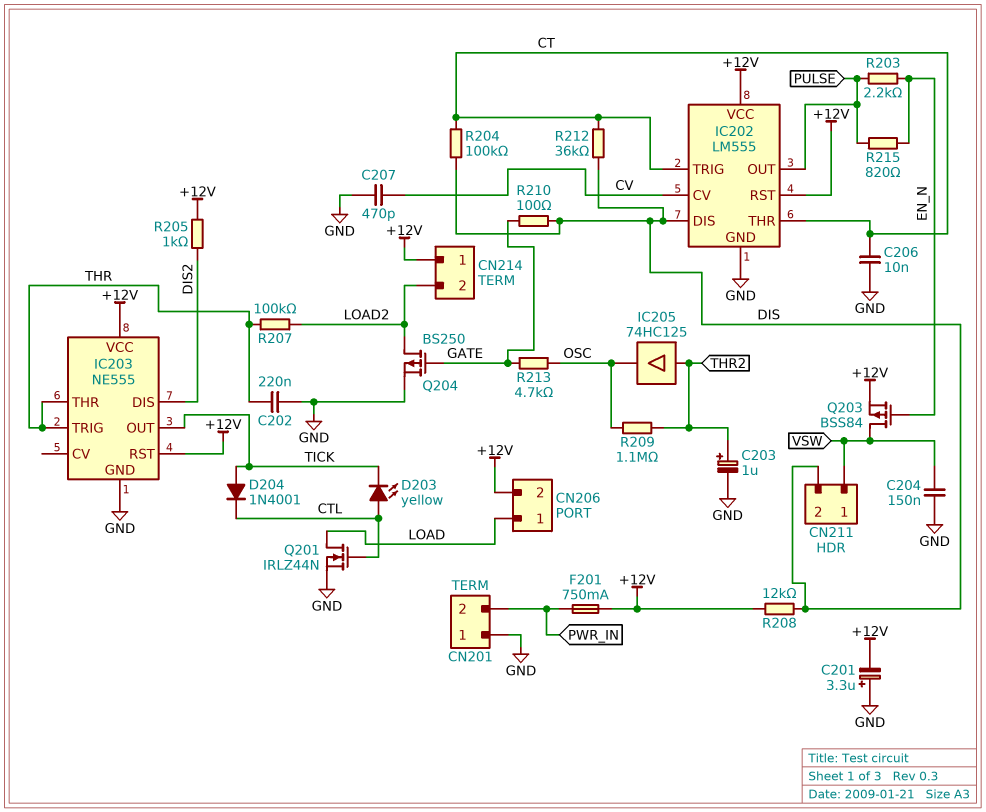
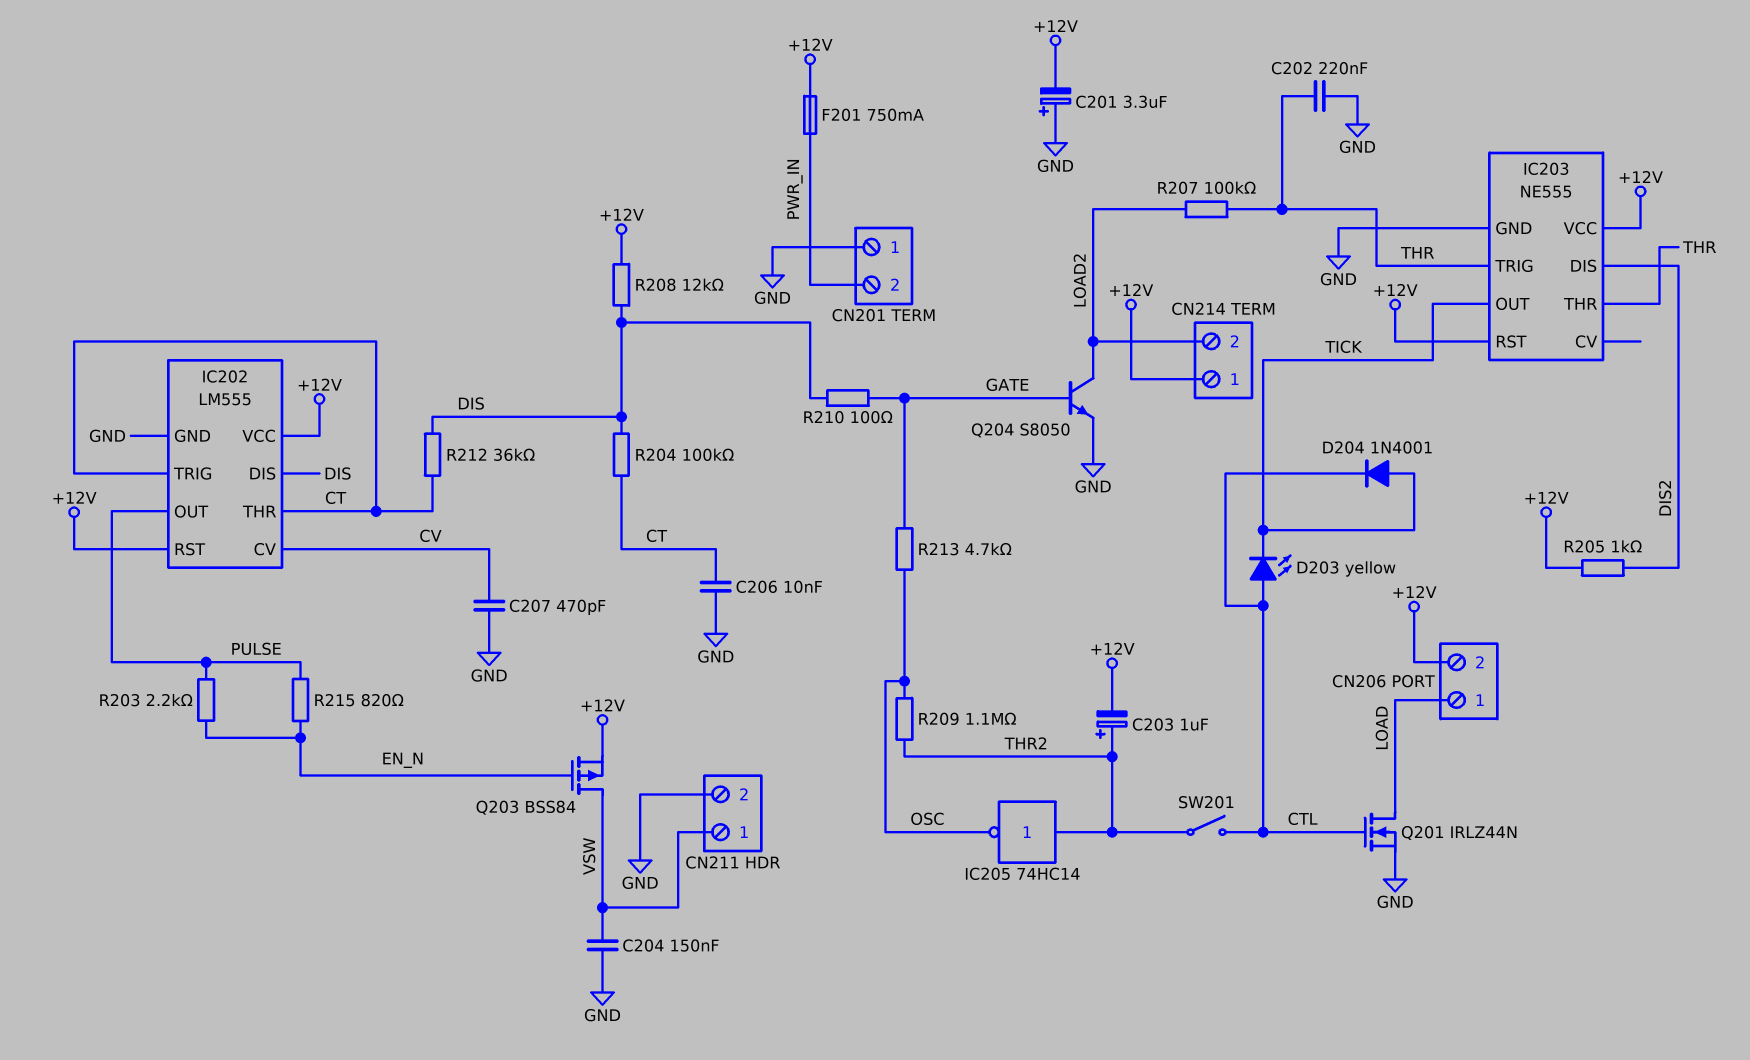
C203: 1uF (plus THR2, minus GND) -> 1uF (plus THR2, minus +12V)
CN211 pin 2: DIS -> GND
IC205: buffer 74HC125 (in THR2, out OSC) -> NOT 74HC14 (in THR2, out OSC)
Q204: PMOS BS250 (G GATE, D LOAD2, S GND) -> NPN S8050 (B GATE, C LOAD2, E GND)
SW201: none -> switch (CTL, THR2)

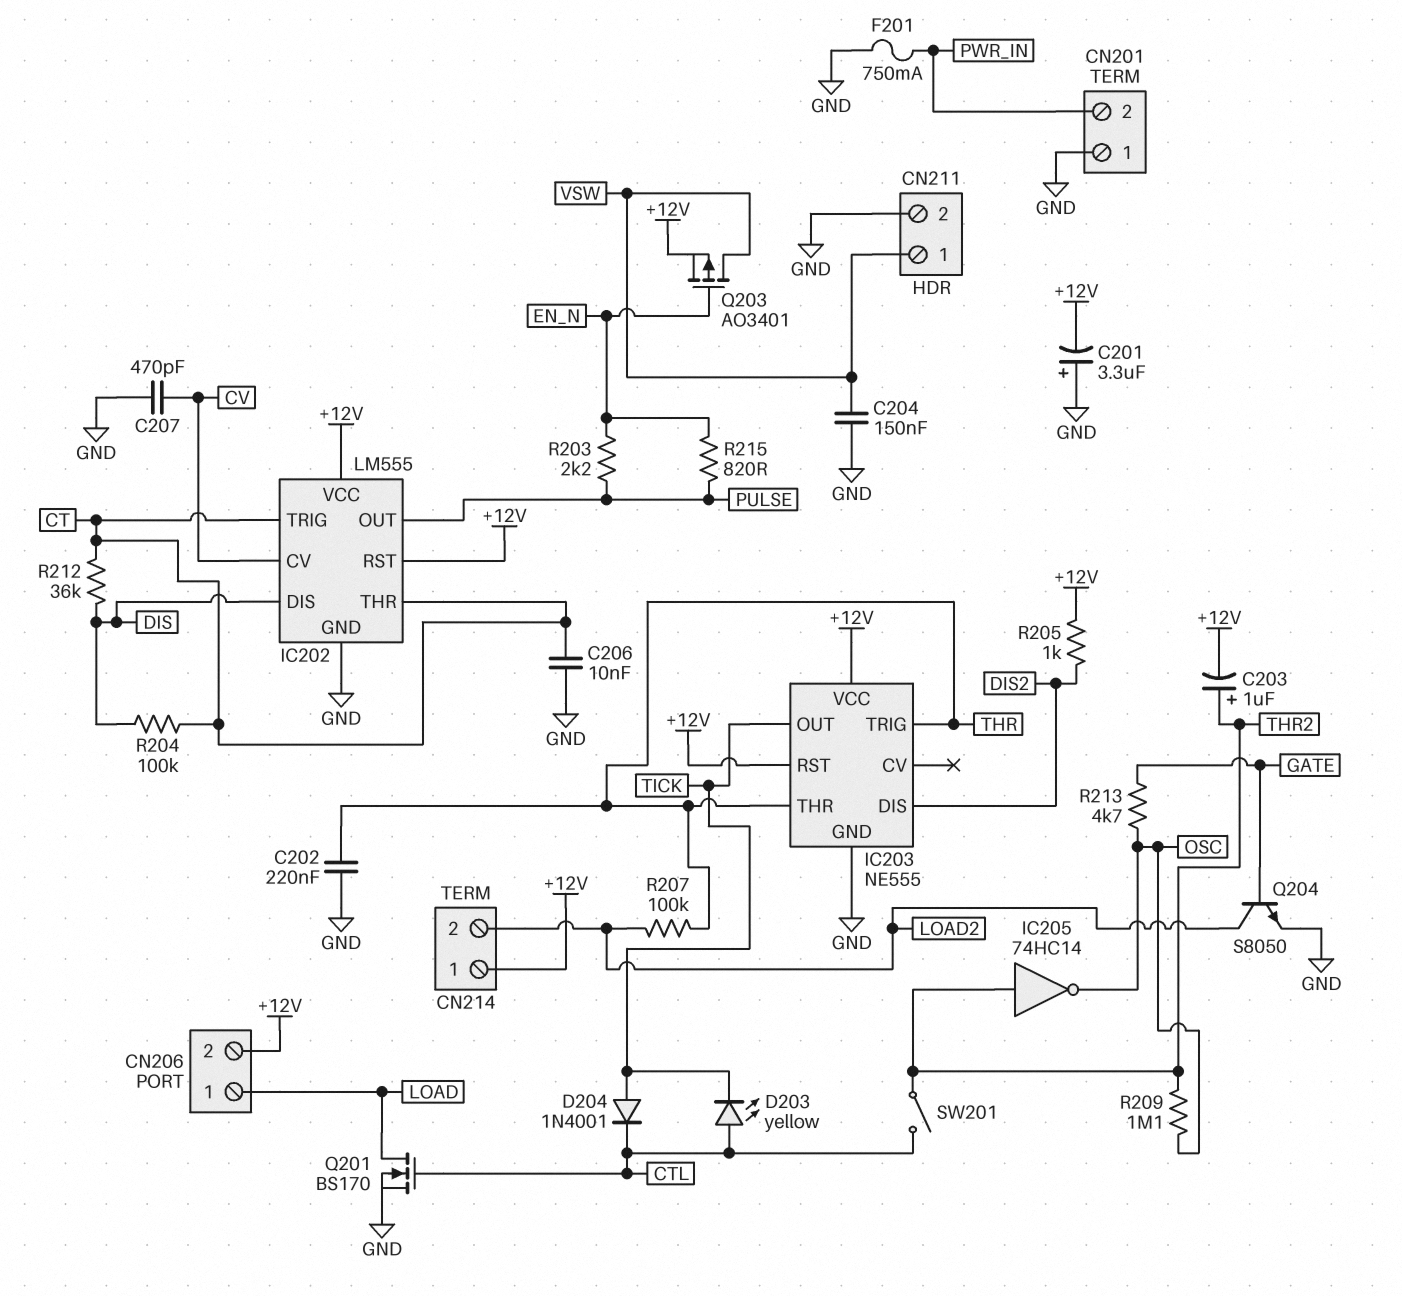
F201: 750mA (+12V, PWR_IN) -> 750mA (GND, PWR_IN)
Q201: NMOS IRLZ44N (G CTL, D LOAD, S GND) -> NMOS BS170 (G CTL, D LOAD, S GND)
Q203: PMOS BSS84 (G EN_N, D VSW, S +12V) -> PMOS AO3401 (G EN_N, D VSW, S +12V)
R208: 12k (+12V, DIS) -> none
R210: 100 (DIS, GATE) -> none

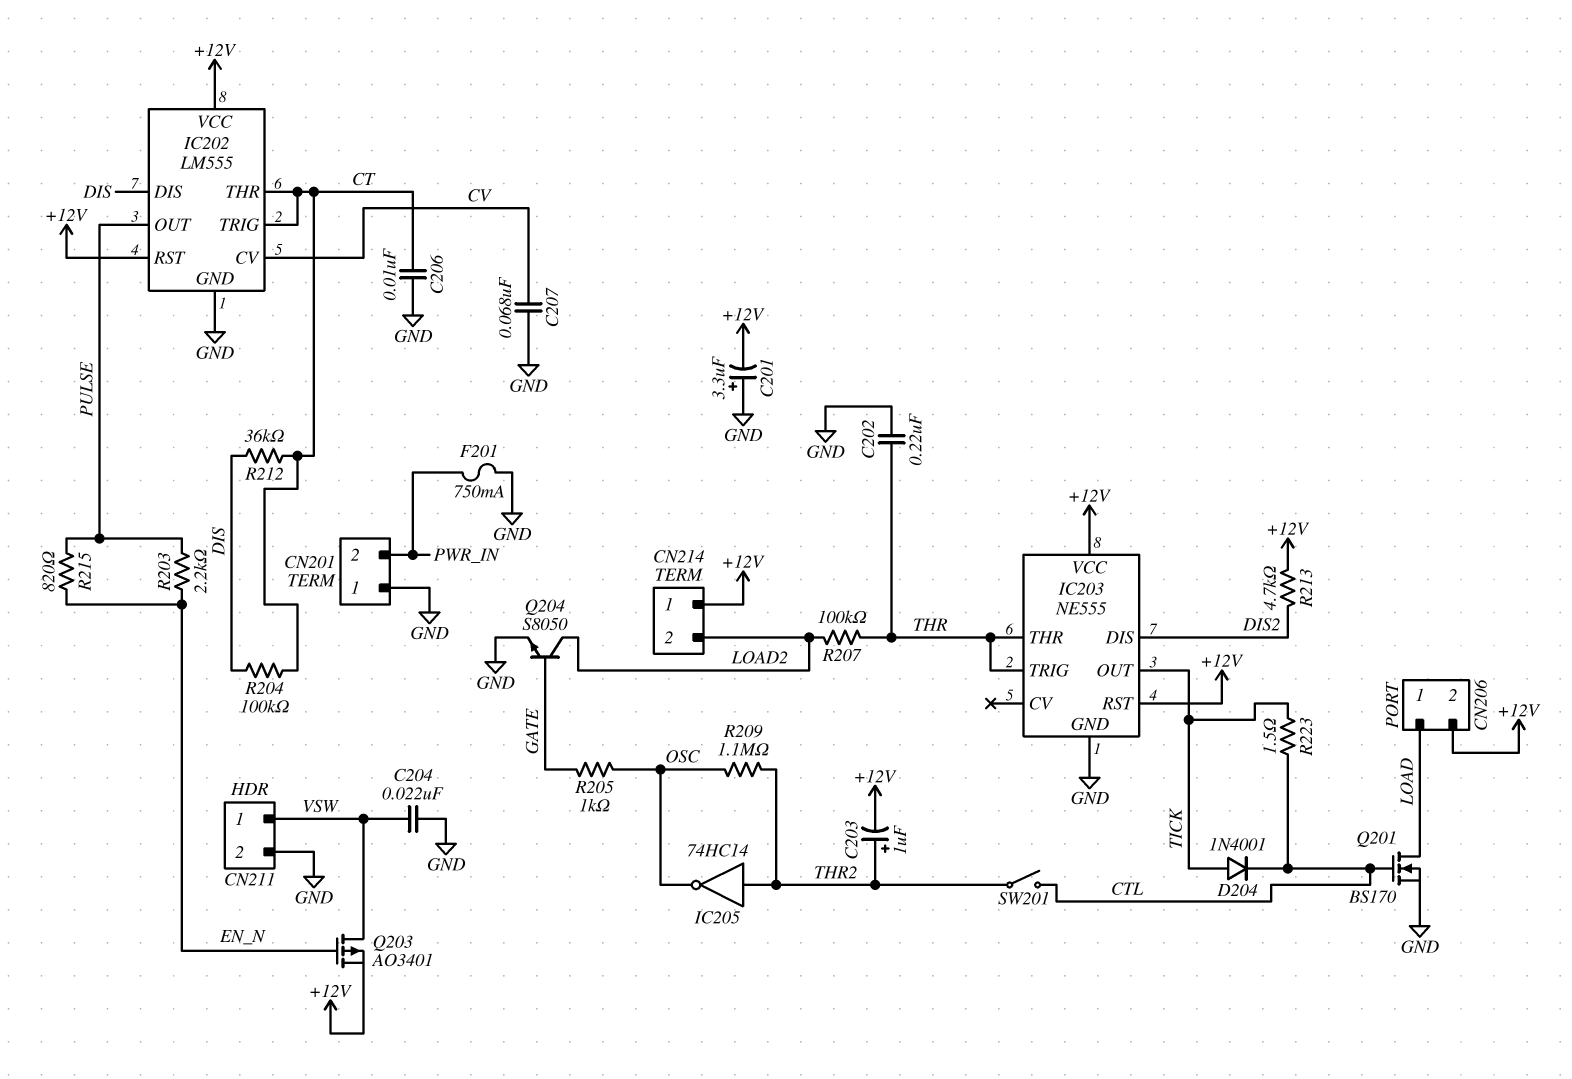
C204: 150nF (GND, VSW) -> 22nF (GND, VSW)
C207: 470pF (CV, GND) -> 68nF (CV, GND)
D203: LED yellow (A CTL, K TICK) -> none
R205: 1k (+12V, DIS2) -> 1k (GATE, OSC)
R213: 4.7k (GATE, OSC) -> 4.7k (+12V, DIS2)
R223: none -> 1.5 (CTL, TICK)

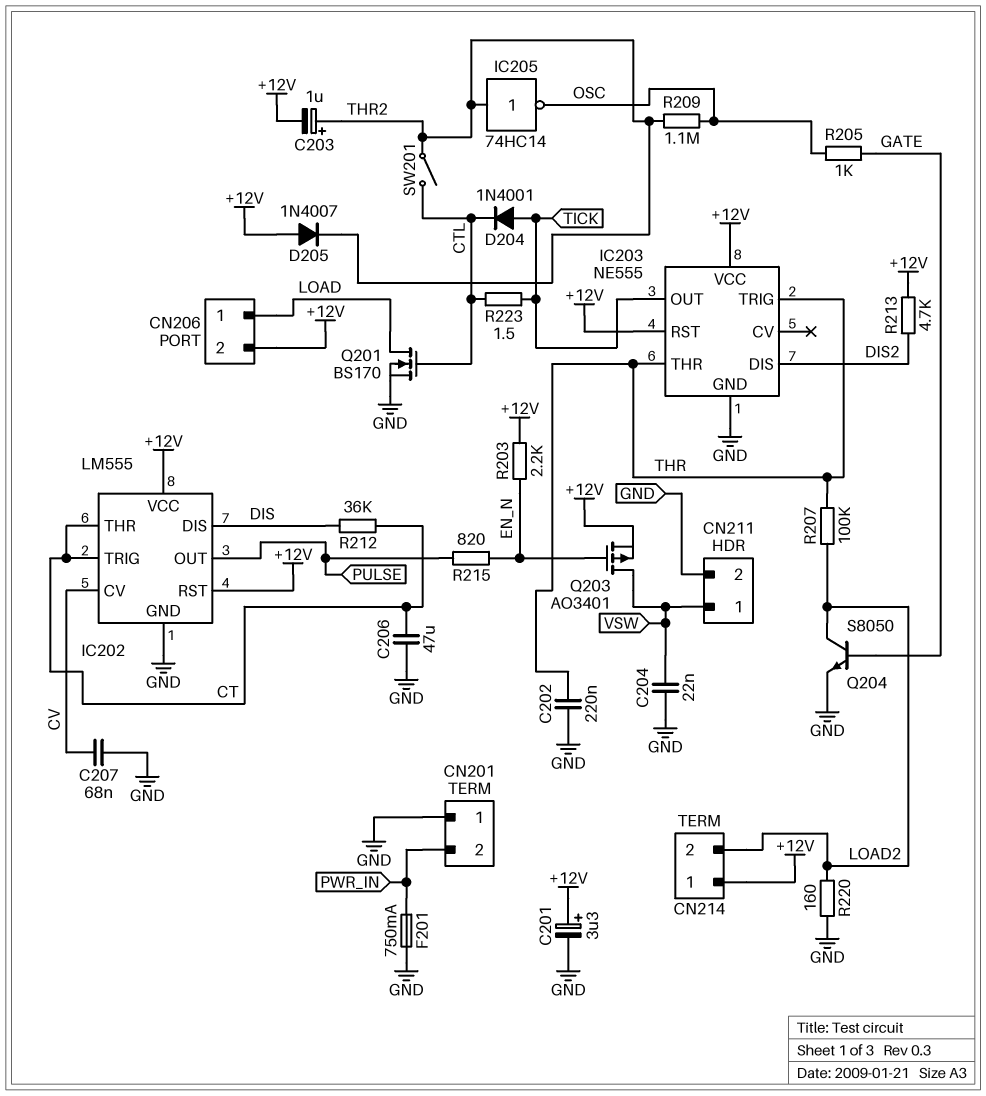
C201: 3.3uF (plus GND, minus +12V) -> 3.3uF (plus +12V, minus GND)
C206: 10nF (CT, GND) -> 47uF (CT, GND)
D205: none -> diode 1N4007 (A +12V, K THR2)
R203: 2.2k (EN_N, PULSE) -> 2.2k (+12V, EN_N)
R204: 100k (CT, DIS) -> none
R220: none -> 160 (GND, LOAD2)

